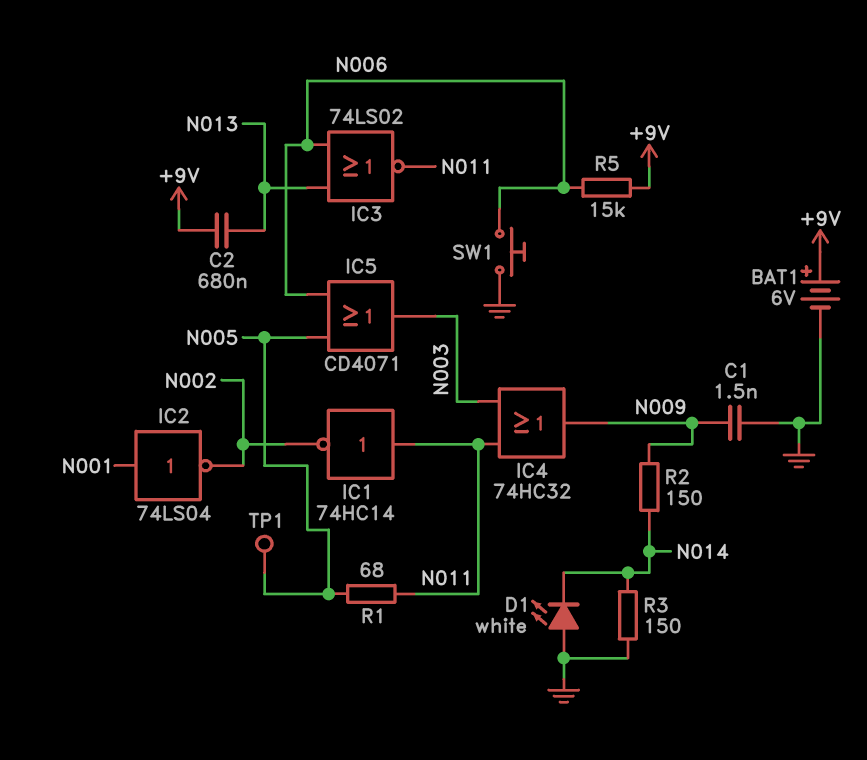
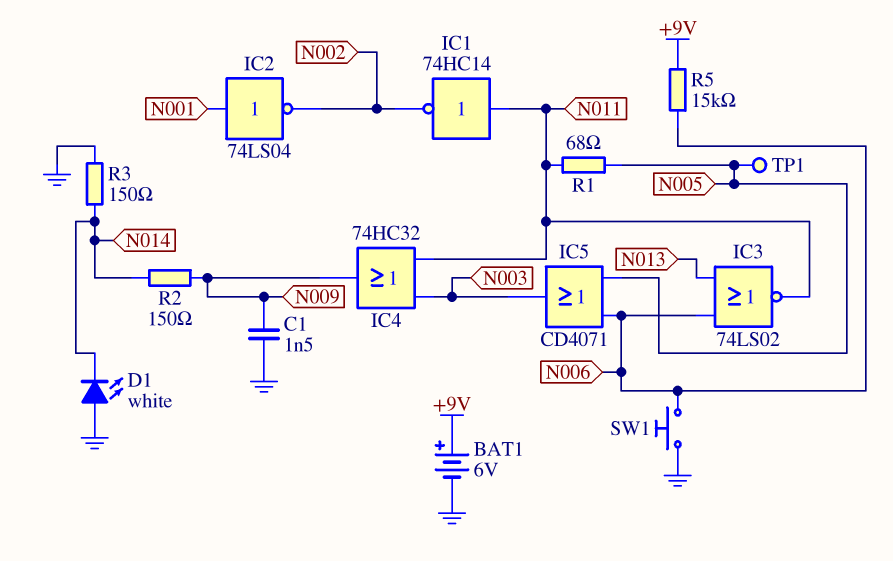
C2: 680nF (+9V, N013) -> none

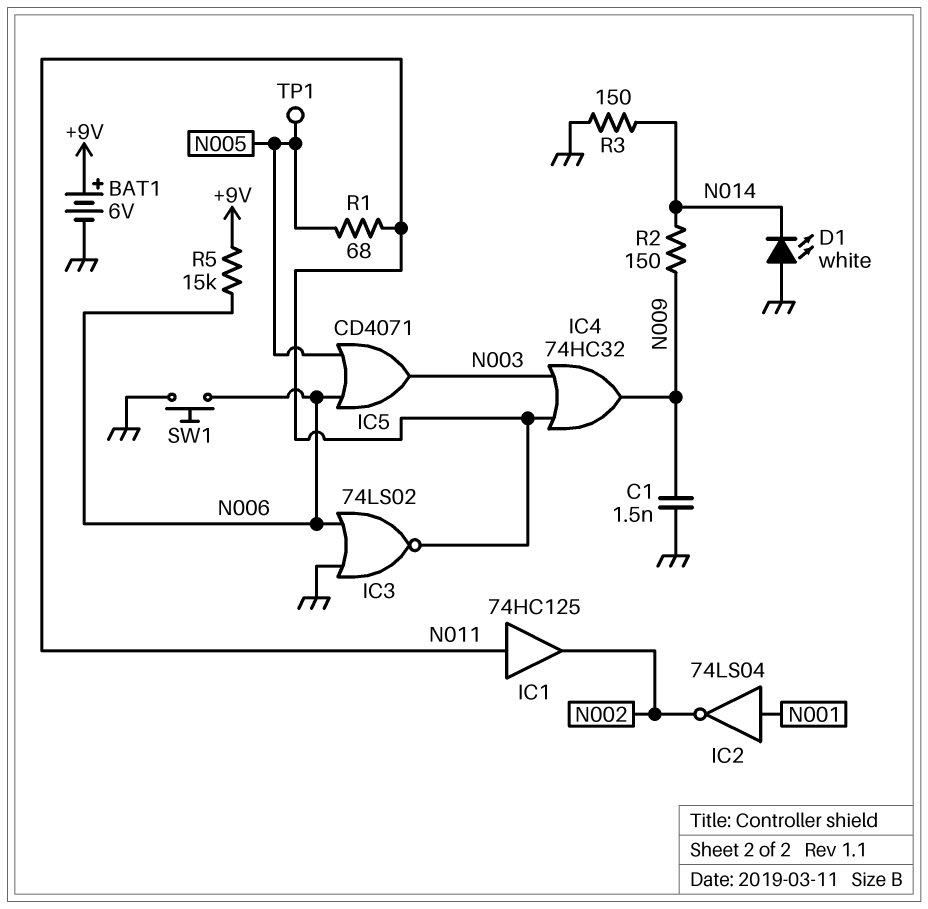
IC1: NOT 74HC14 (in N011, out N002) -> buffer 74HC125 (in N011, out N002)
IC3: NOR 74LS02 (in N006, in N013, out N011) -> NOR 74LS02 (in GND, in N006, out N011)

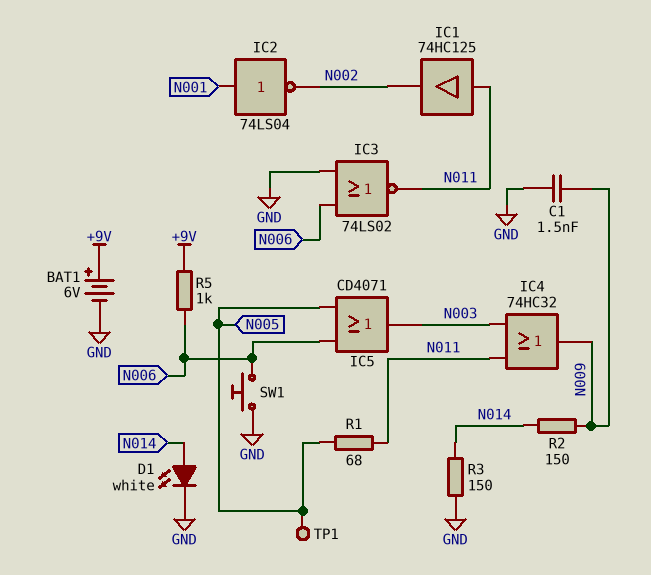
D1: LED white (A GND, K N014) -> LED white (A N014, K GND)
R5: 15k (+9V, N006) -> 1k (+9V, N006)

